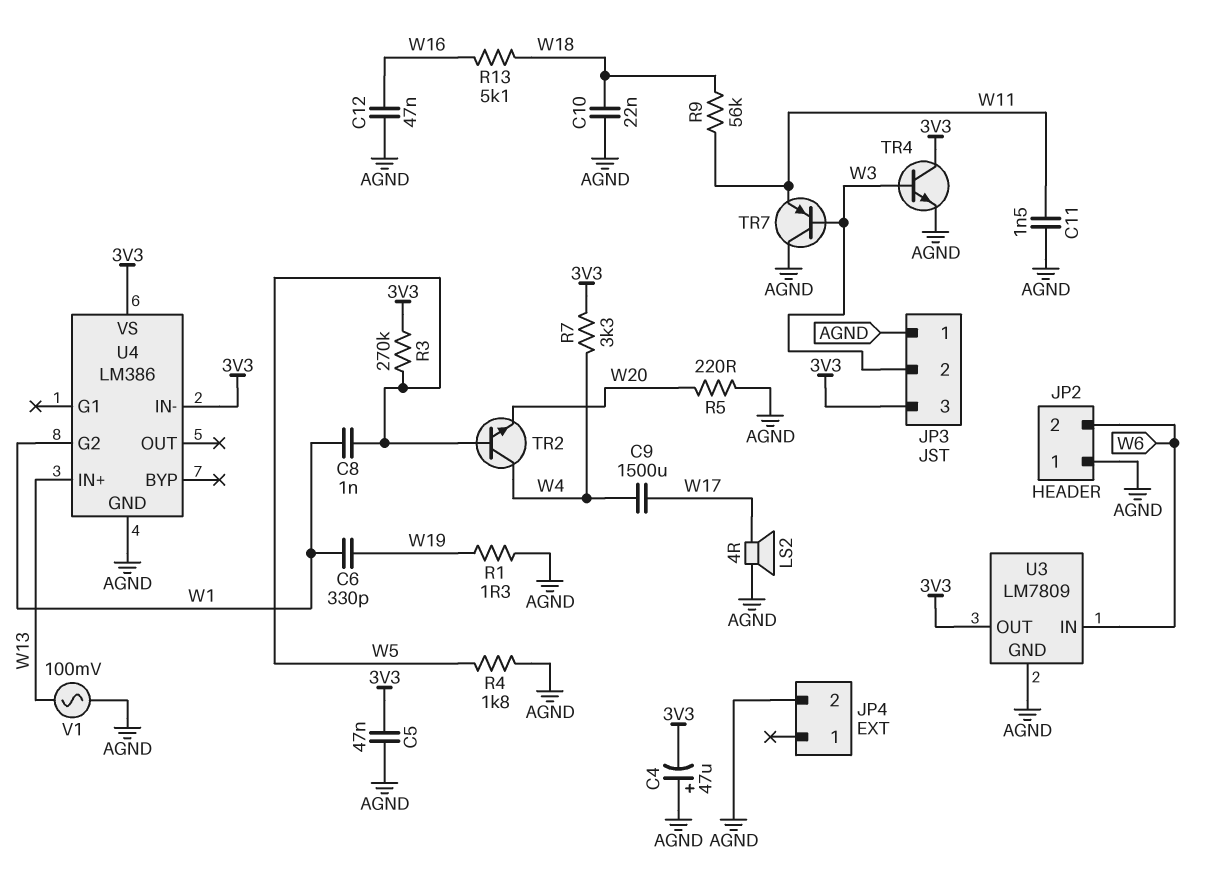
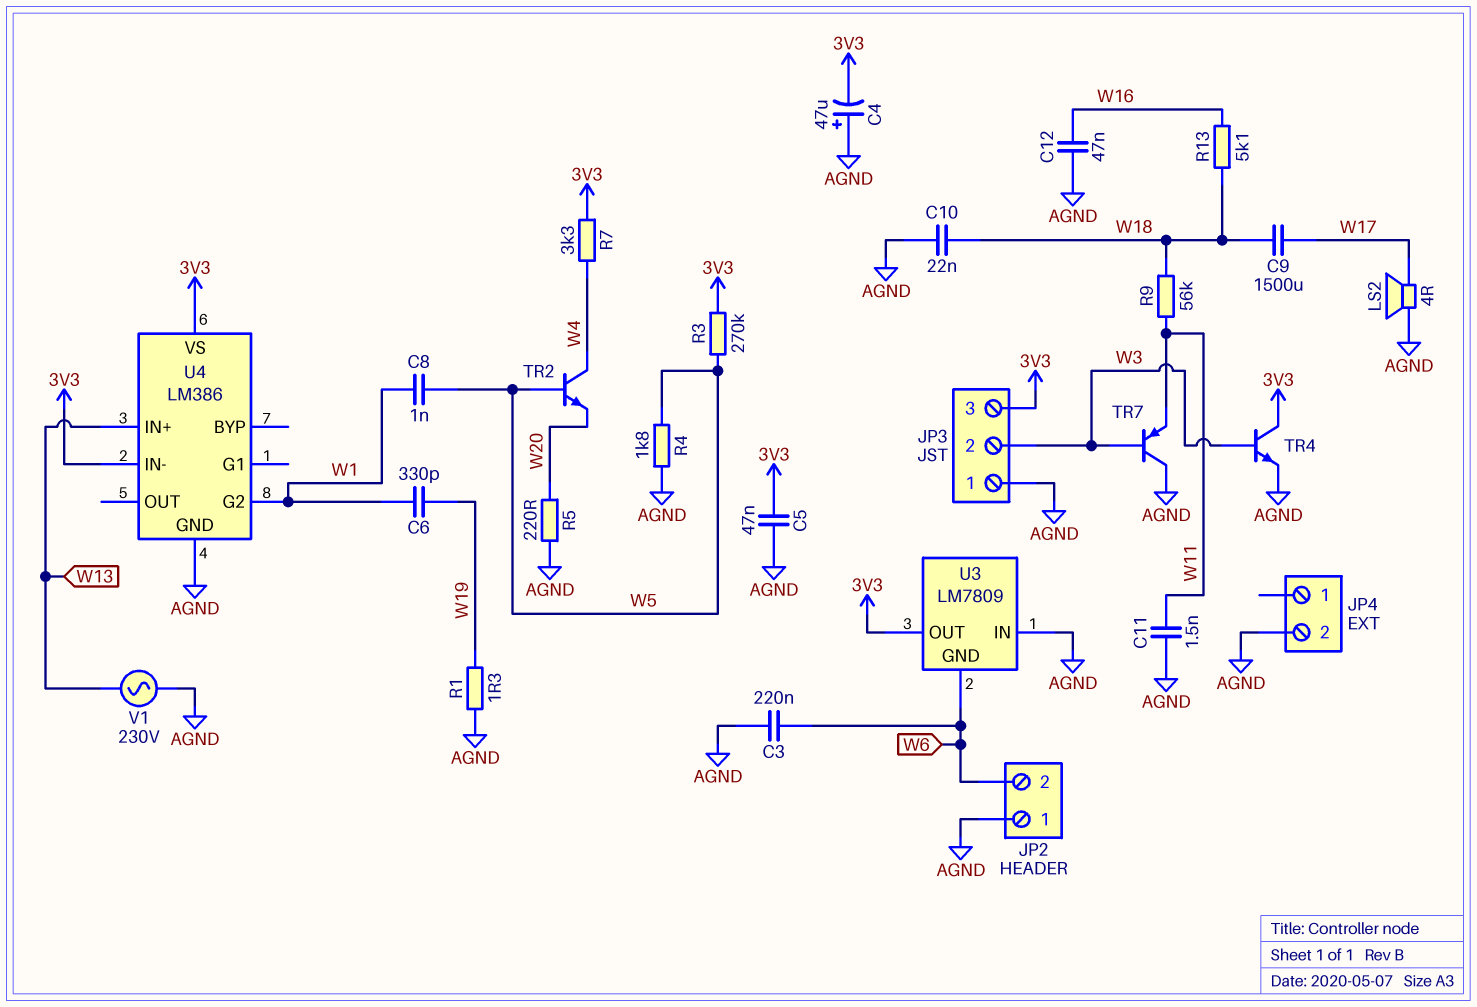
C3: none -> 220nF (AGND, W6)
C9: 1500uF (W4, W17) -> 1500uF (W17, W18)
U3 pin GND: AGND -> W6
U3 pin IN: W6 -> AGND
V1: AC 100mV (AGND, W13) -> AC 230V (AGND, W13)

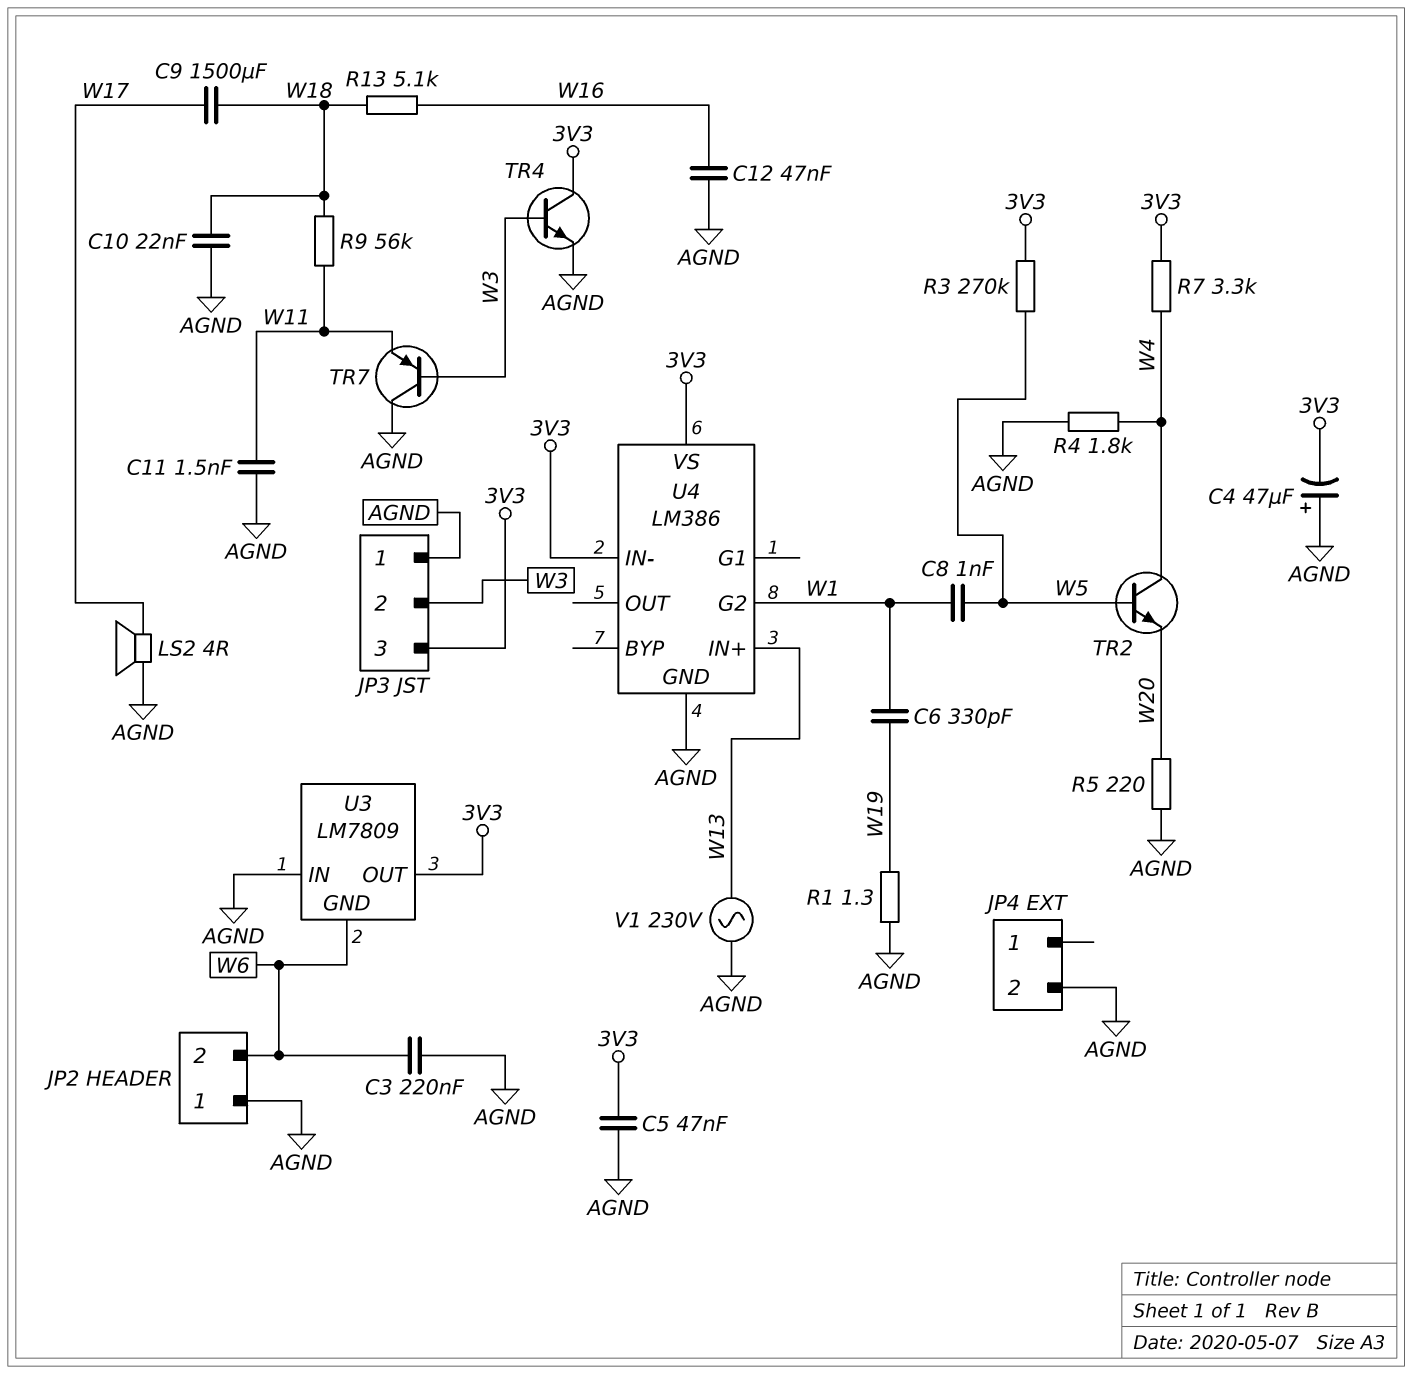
R4: 1.8k (AGND, W5) -> 1.8k (AGND, W4)

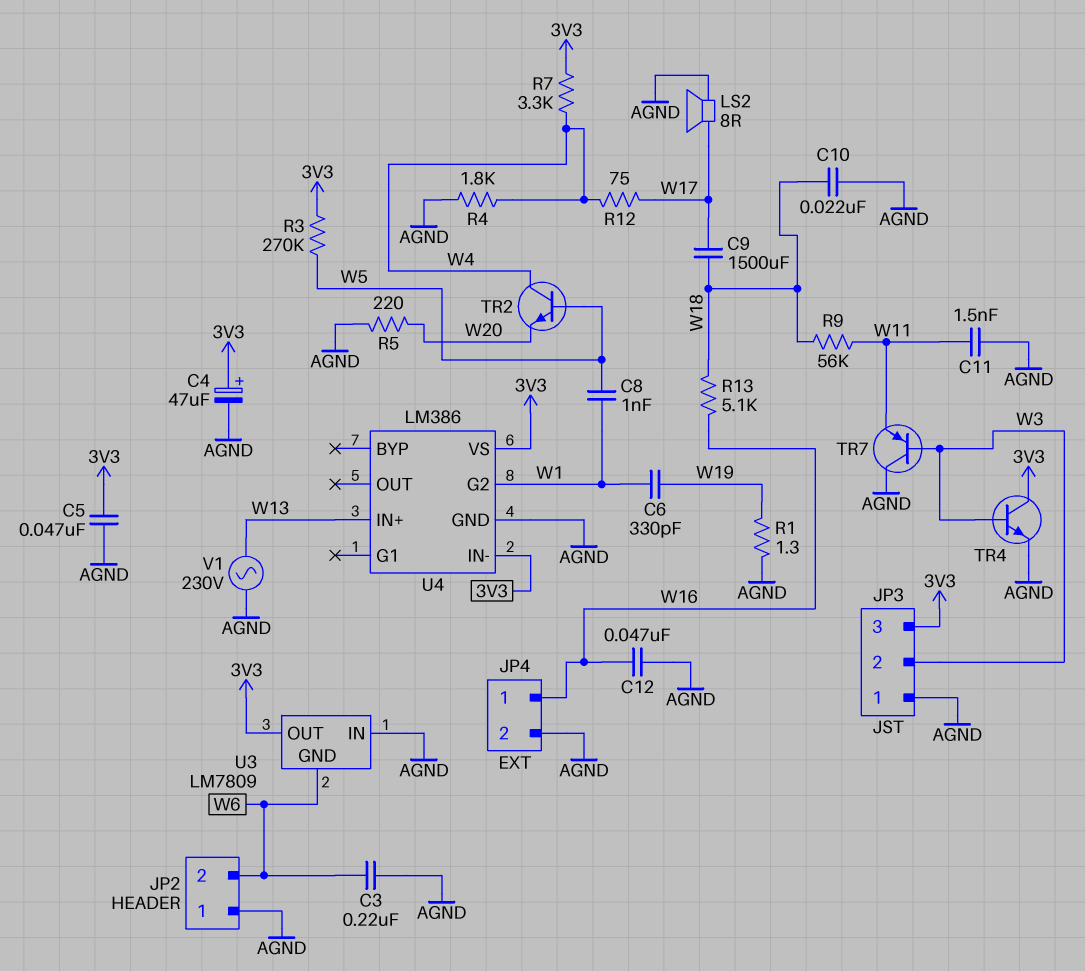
C4: 47uF (plus AGND, minus 3V3) -> 47uF (plus 3V3, minus AGND)
JP4 pin 1: none -> W16
LS2: speaker 4R (AGND, W17) -> speaker 8R (AGND, W17)
R12: none -> 75 (W4, W17)

